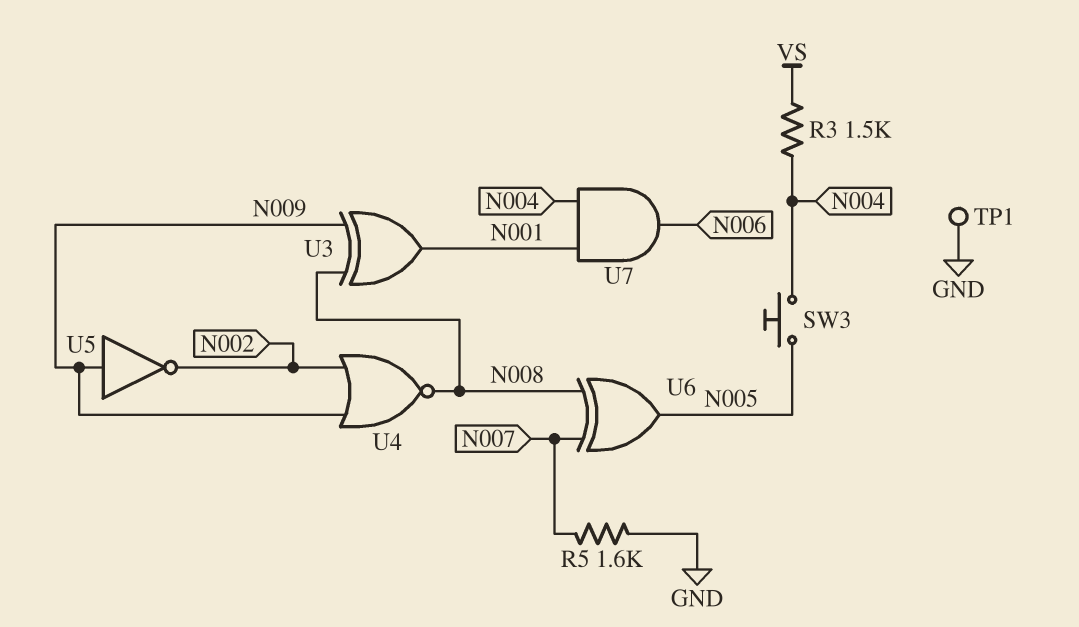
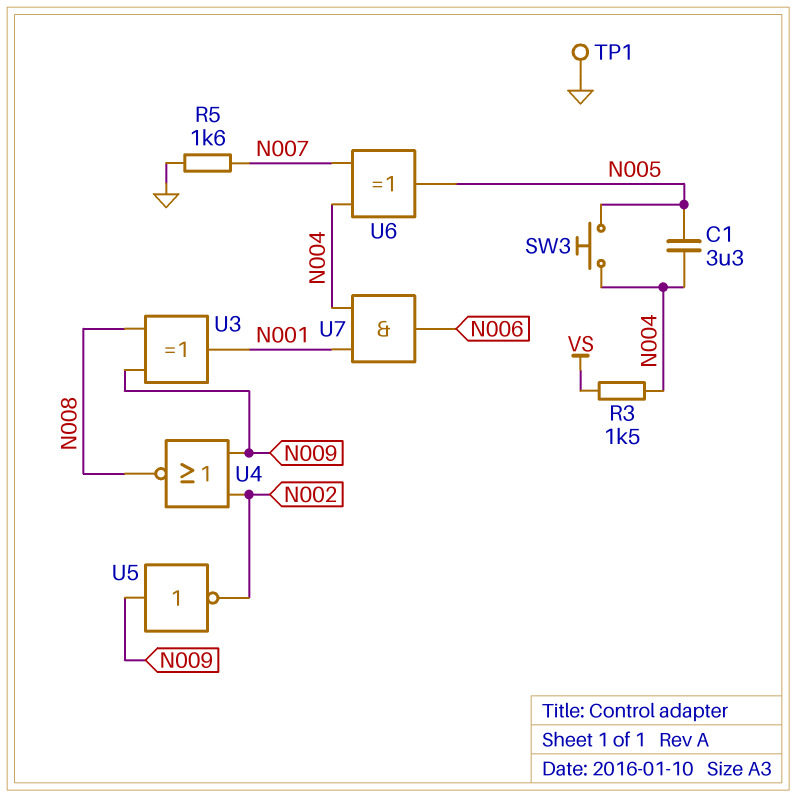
C1: none -> 3.3uF (N004, N005)
U6: XOR (in N007, in N008, out N005) -> XOR (in N004, in N007, out N005)

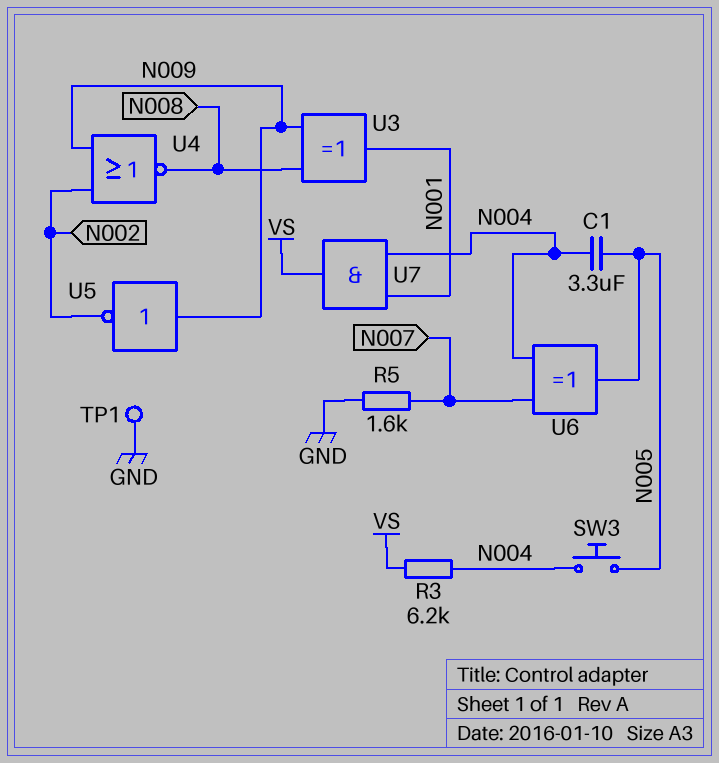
R3: 1.5k (N004, VS) -> 6.2k (N004, VS)
U7: AND (in N001, in N004, out N006) -> AND (in N001, in N004, out VS)

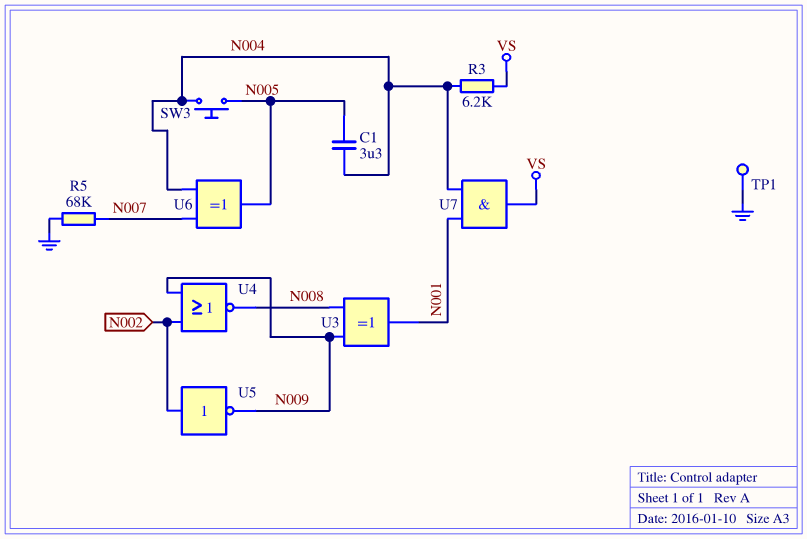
R5: 1.6k (GND, N007) -> 68k (GND, N007)
U5: NOT (in N009, out N002) -> NOT (in N002, out N009)

